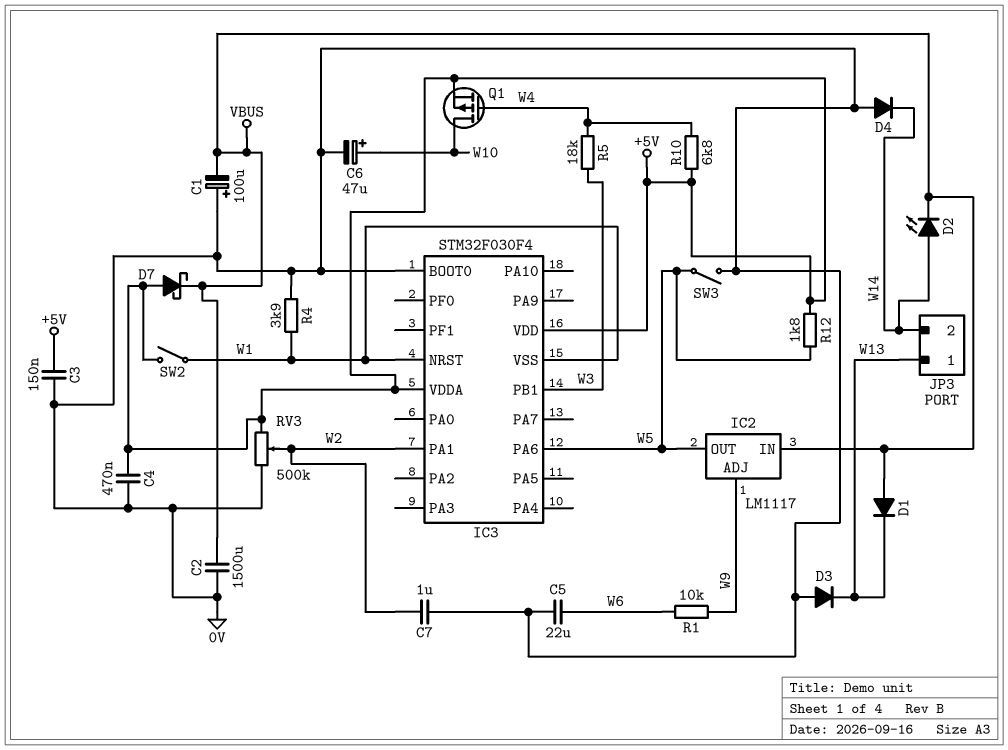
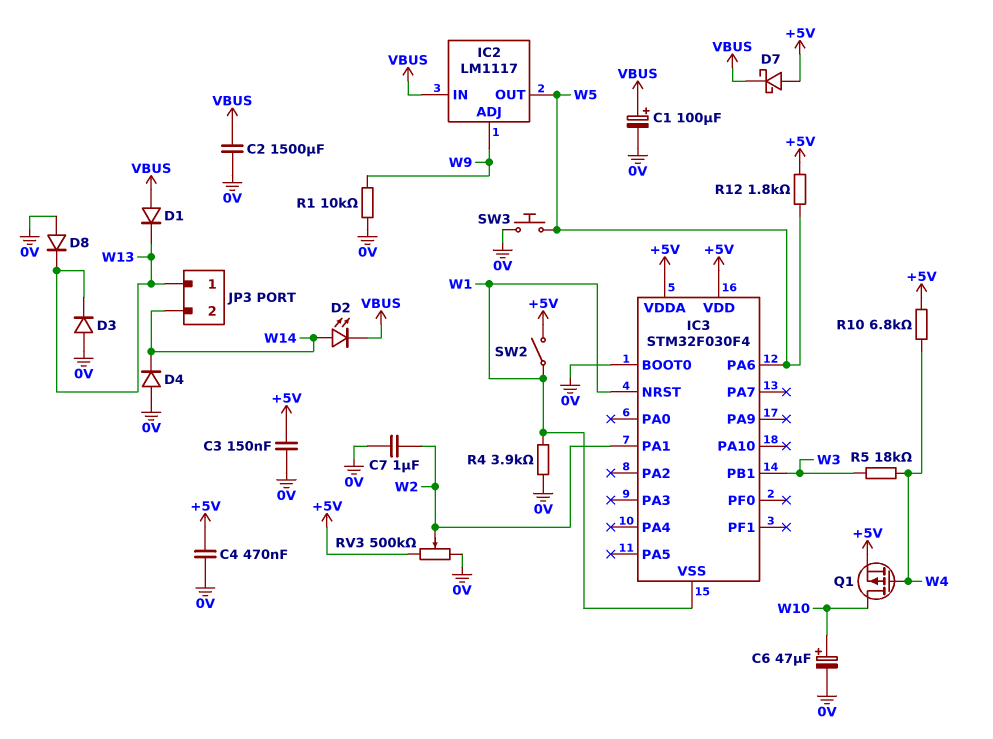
C1: 100uF (plus 0V, minus VBUS) -> 100uF (plus VBUS, minus 0V)
C5: 22uF (0V, W6) -> none
D8: none -> diode (A 0V, K W13)
R1: 10k (W6, W9) -> 10k (0V, W9)
SW3: switch (0V, W5) -> button (0V, W5)

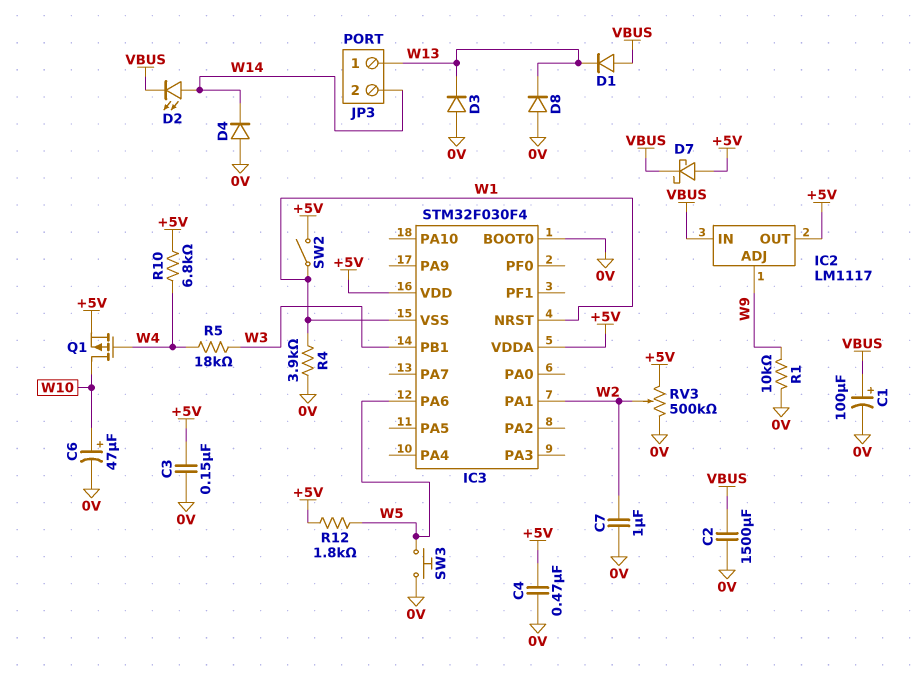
IC2 pin OUT: W5 -> +5V

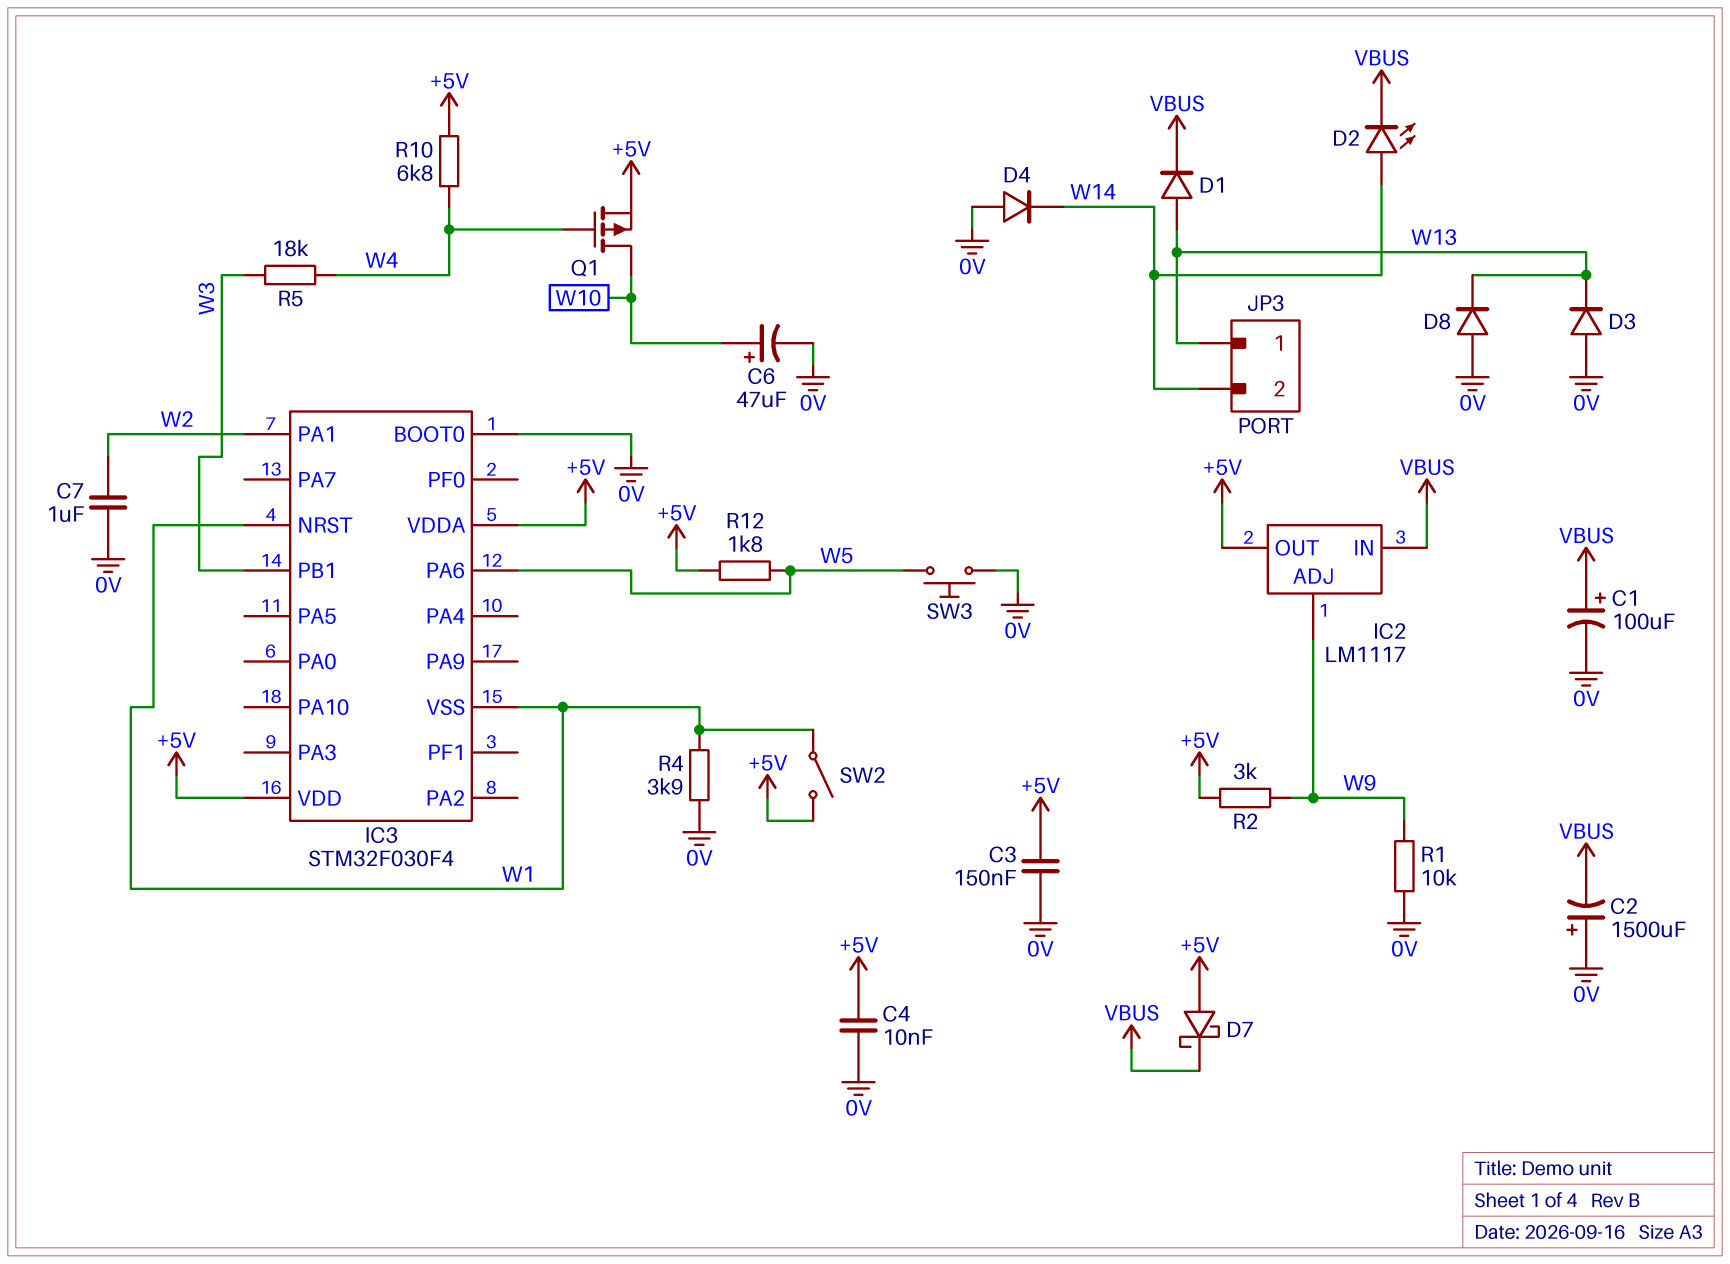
C2: 1500uF (0V, VBUS) -> 1500uF (plus 0V, minus VBUS)
C4: 470nF (+5V, 0V) -> 10nF (+5V, 0V)
D1: diode (A VBUS, K W13) -> diode (A W13, K VBUS)
R2: none -> 3k (+5V, W9)
RV3: 500k (+5V, 0V, wiper W2) -> none

